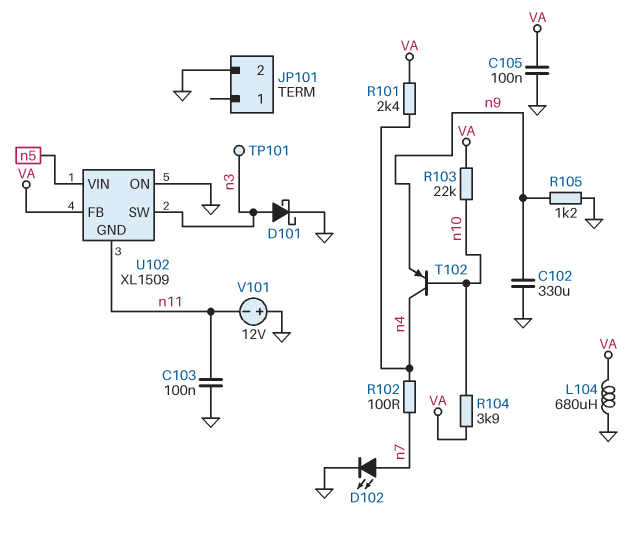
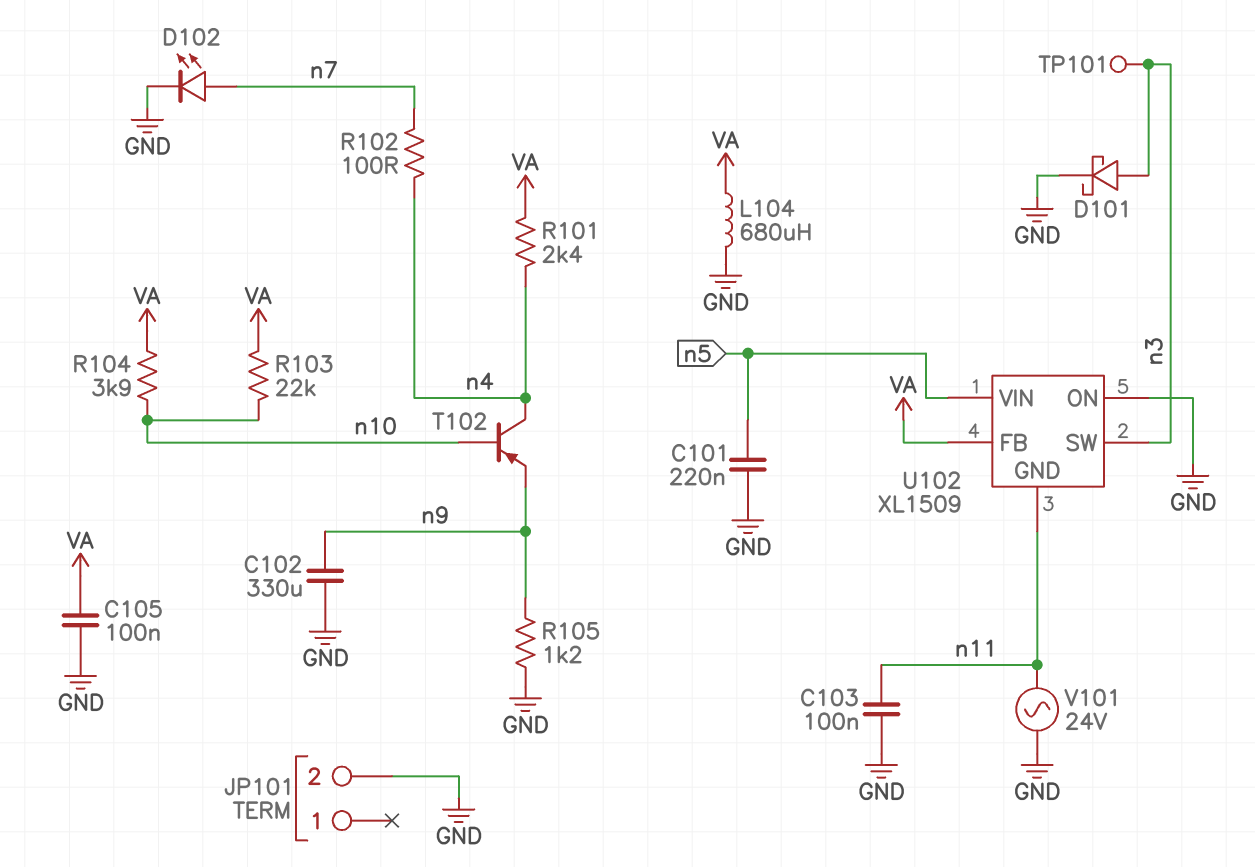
C101: none -> 220nF (GND, n5)
V101: 12V (plus GND, minus n11) -> AC 24V (GND, n11)

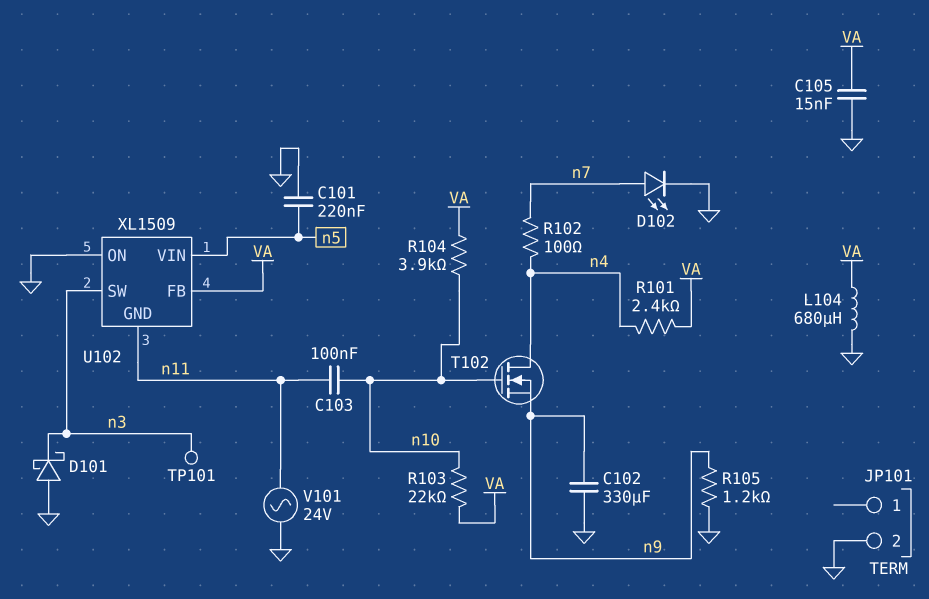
C103: 100nF (GND, n11) -> 100nF (n10, n11)
C105: 100nF (GND, VA) -> 15nF (GND, VA)
D101: schottky (A n3, K GND) -> schottky (A GND, K n3)
T102: PNP (B n10, C n4, E n9) -> NMOS (G n10, D n4, S n9)

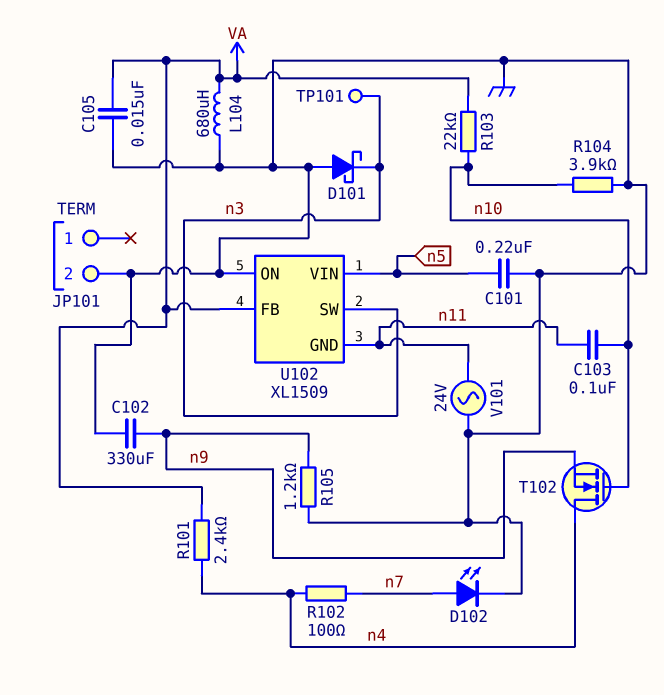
R104: 3.9k (VA, n10) -> 3.9k (GND, n10)

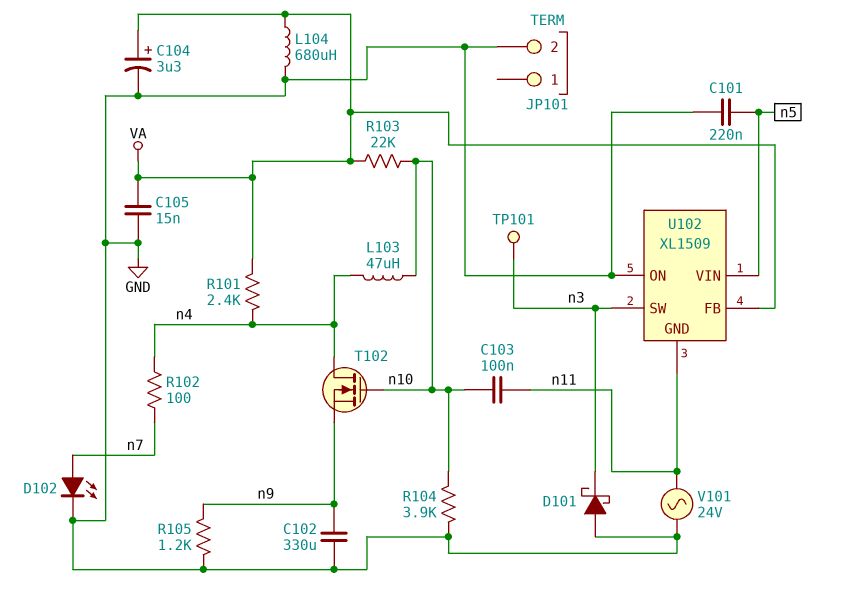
C104: none -> 3.3uF (plus VA, minus GND)
L103: none -> 47uH (n4, n10)

